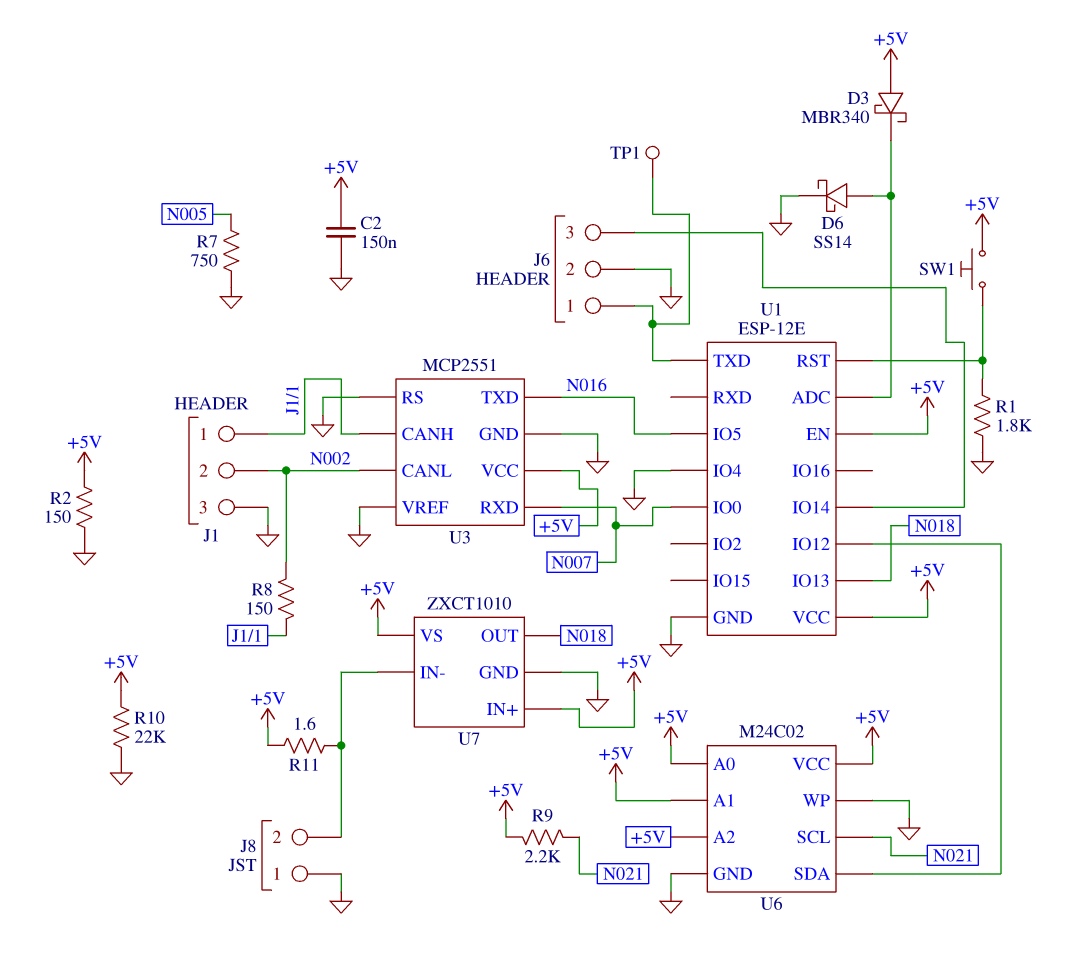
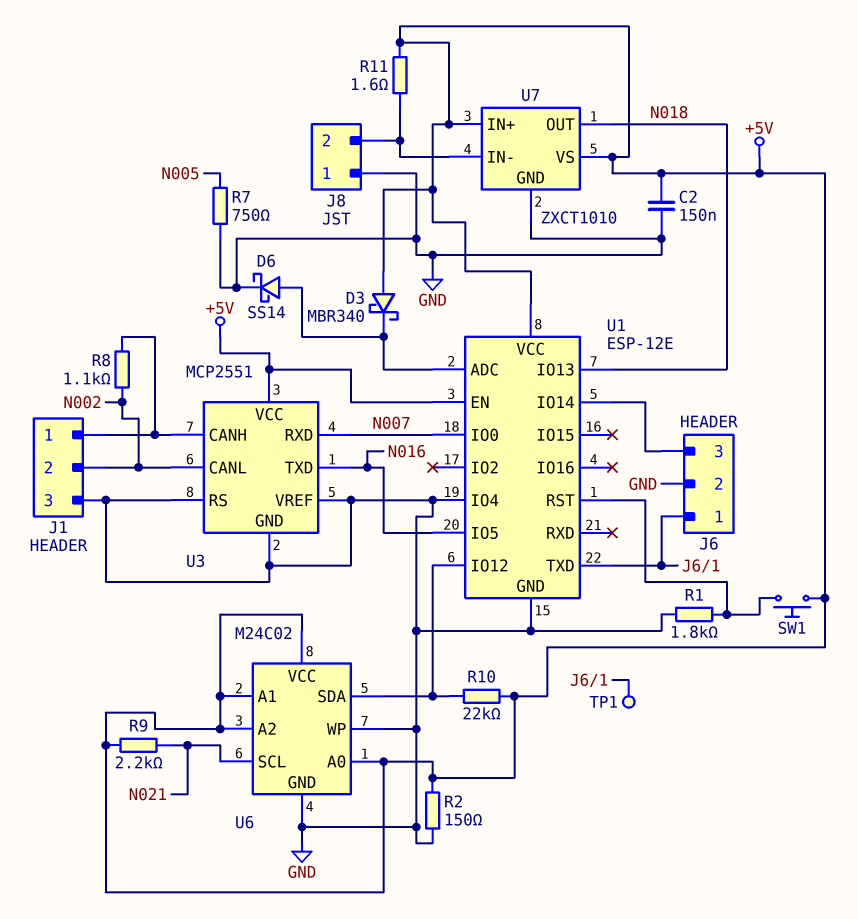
R8: 150 (J1/1, N002) -> 1.1k (J1/1, N002)
R10: 22k (+5V, GND) -> 22k (+5V, U1/IO12)

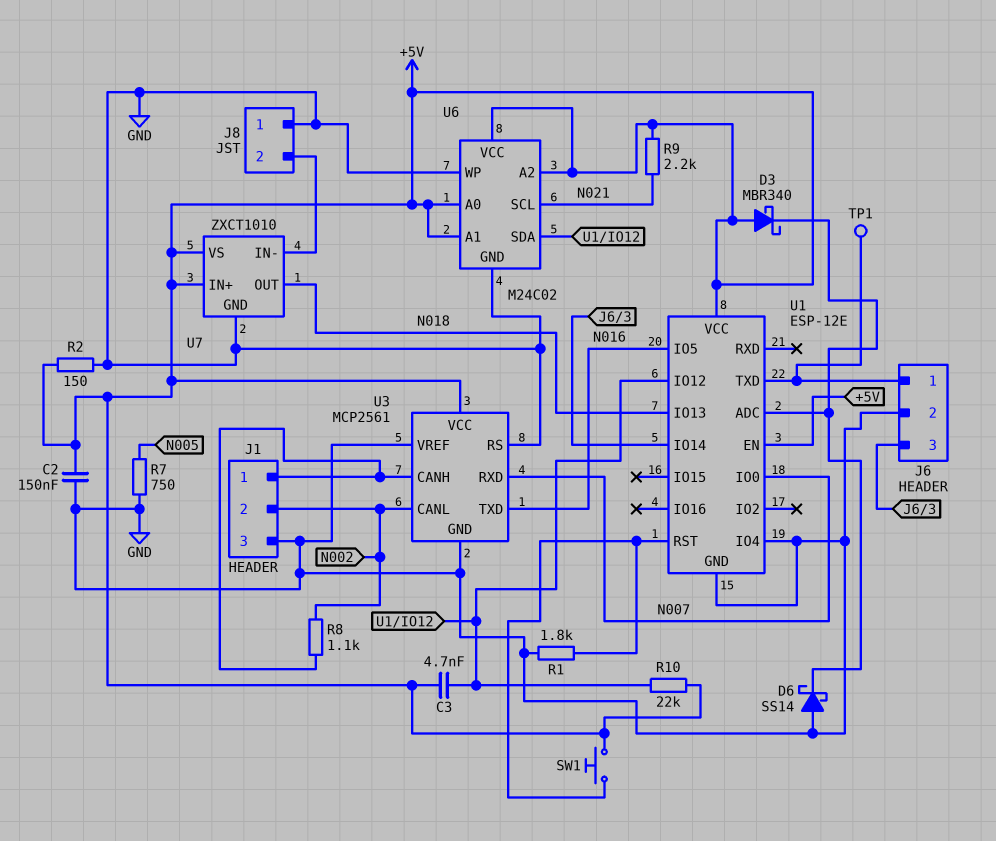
C3: none -> 4.7nF (+5V, U1/IO12)
D6: schottky SS14 (A U1/ADC, K GND) -> schottky SS14 (A GND, K U1/ADC)
R11: 1.6 (+5V, J8/2) -> none
U3: MCP2551 -> MCP2561

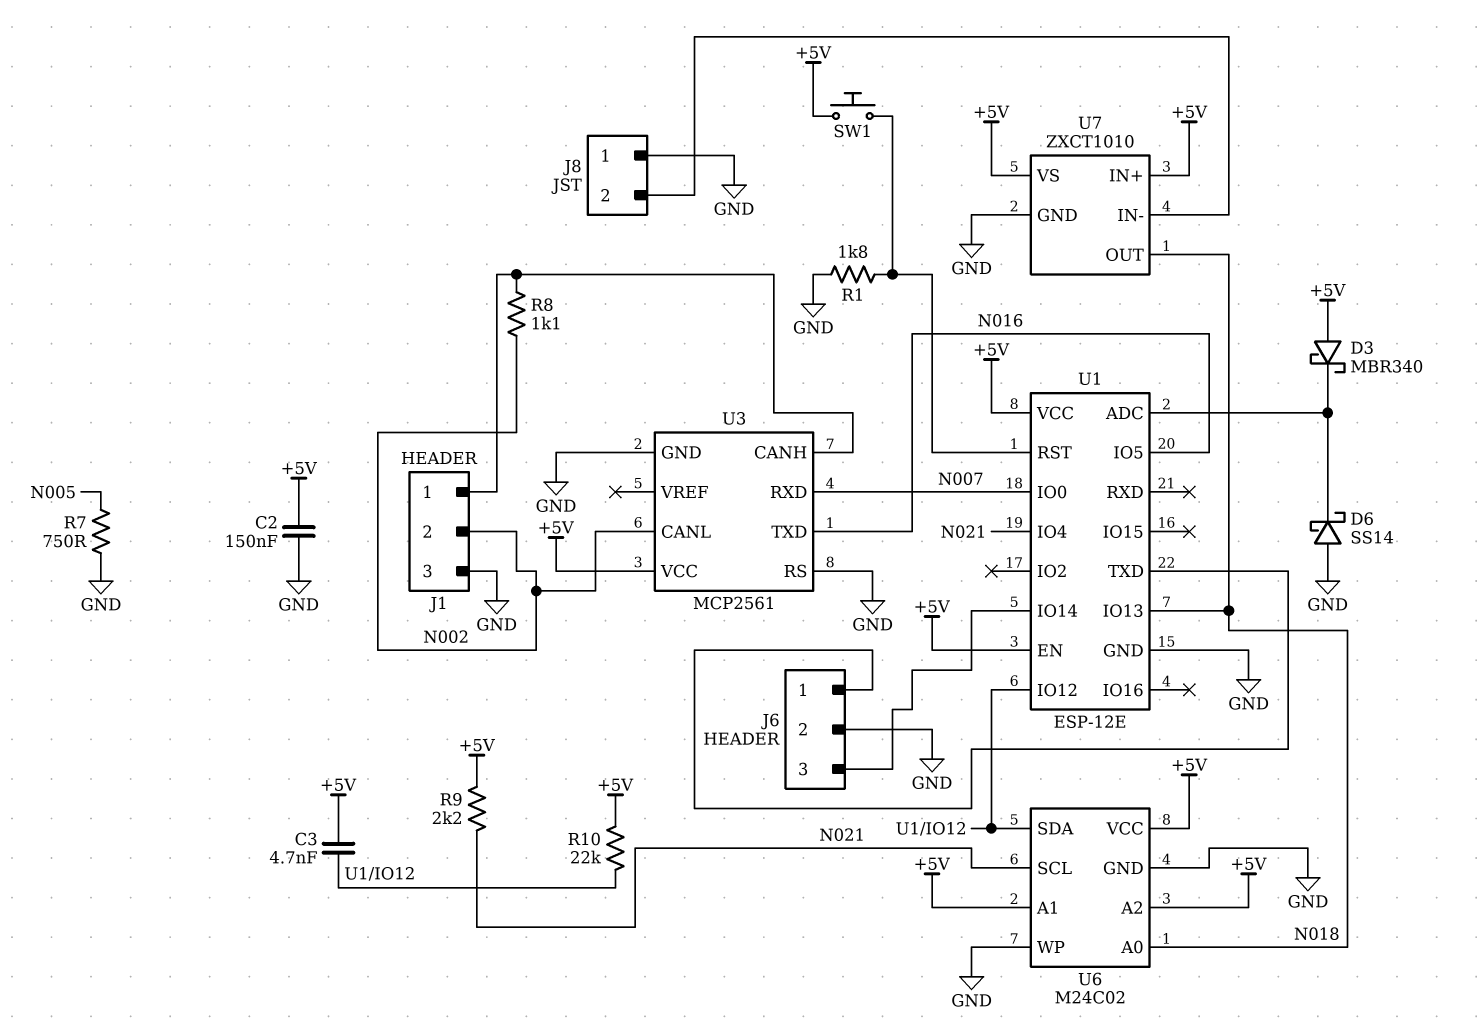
R2: 150 (+5V, GND) -> none
TP1: test point (J6/1) -> none
U1 pin IO4: GND -> N021
U3 pin VREF: GND -> none
U6 pin A0: +5V -> N018

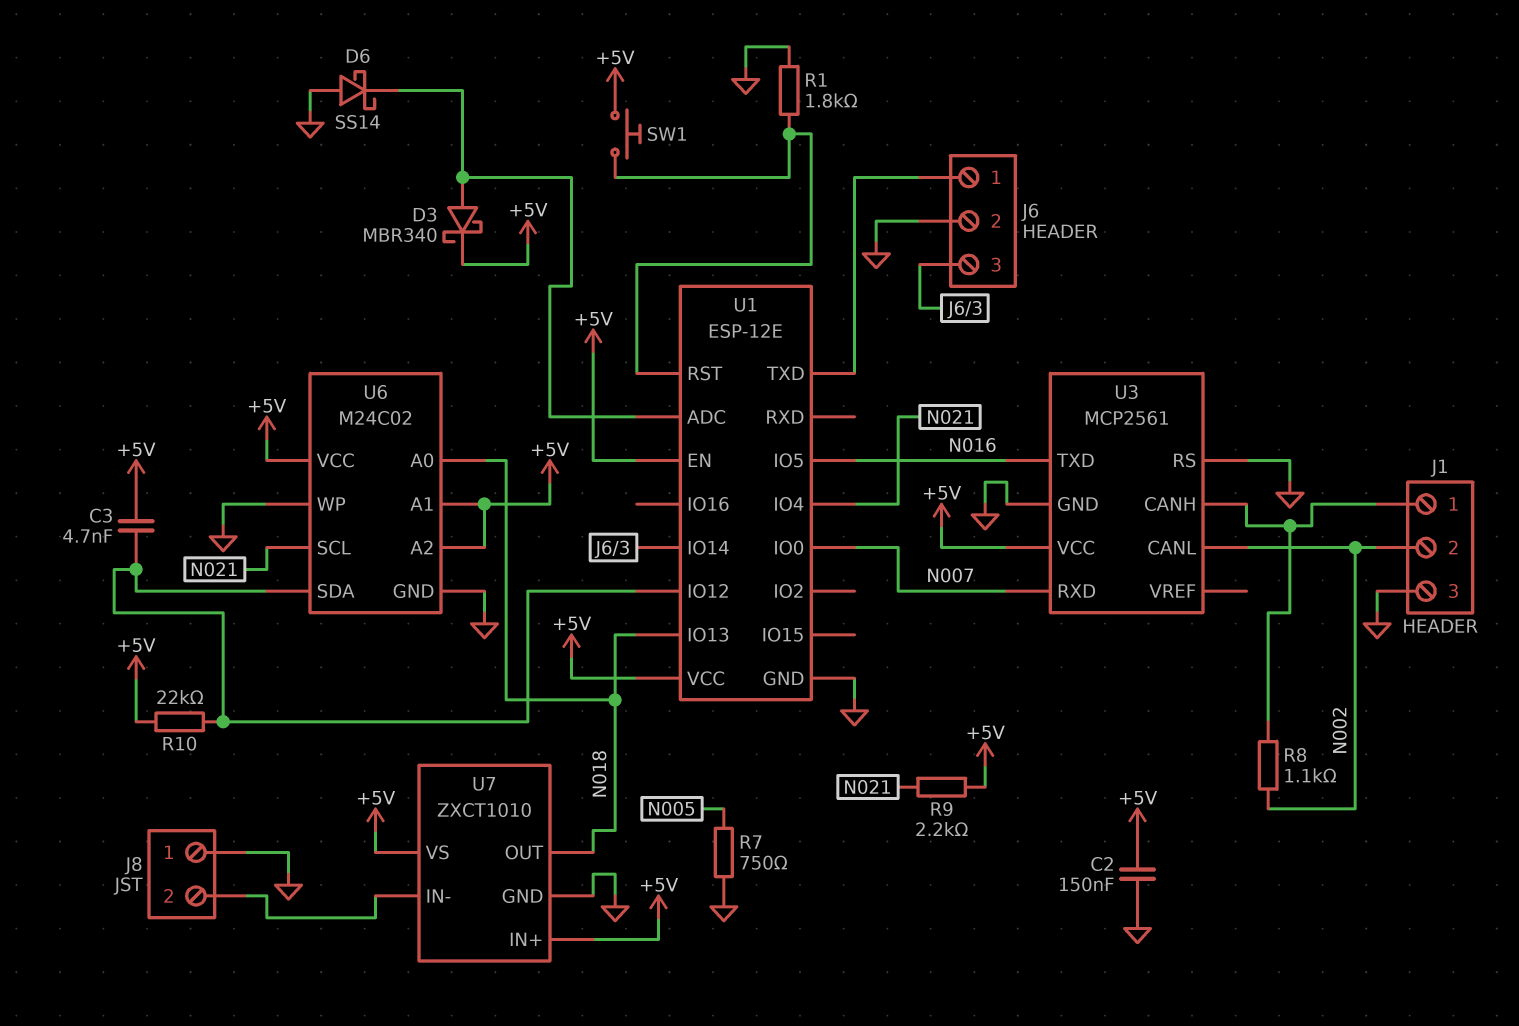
D3: schottky MBR340 (A +5V, K U1/ADC) -> schottky MBR340 (A U1/ADC, K +5V)

